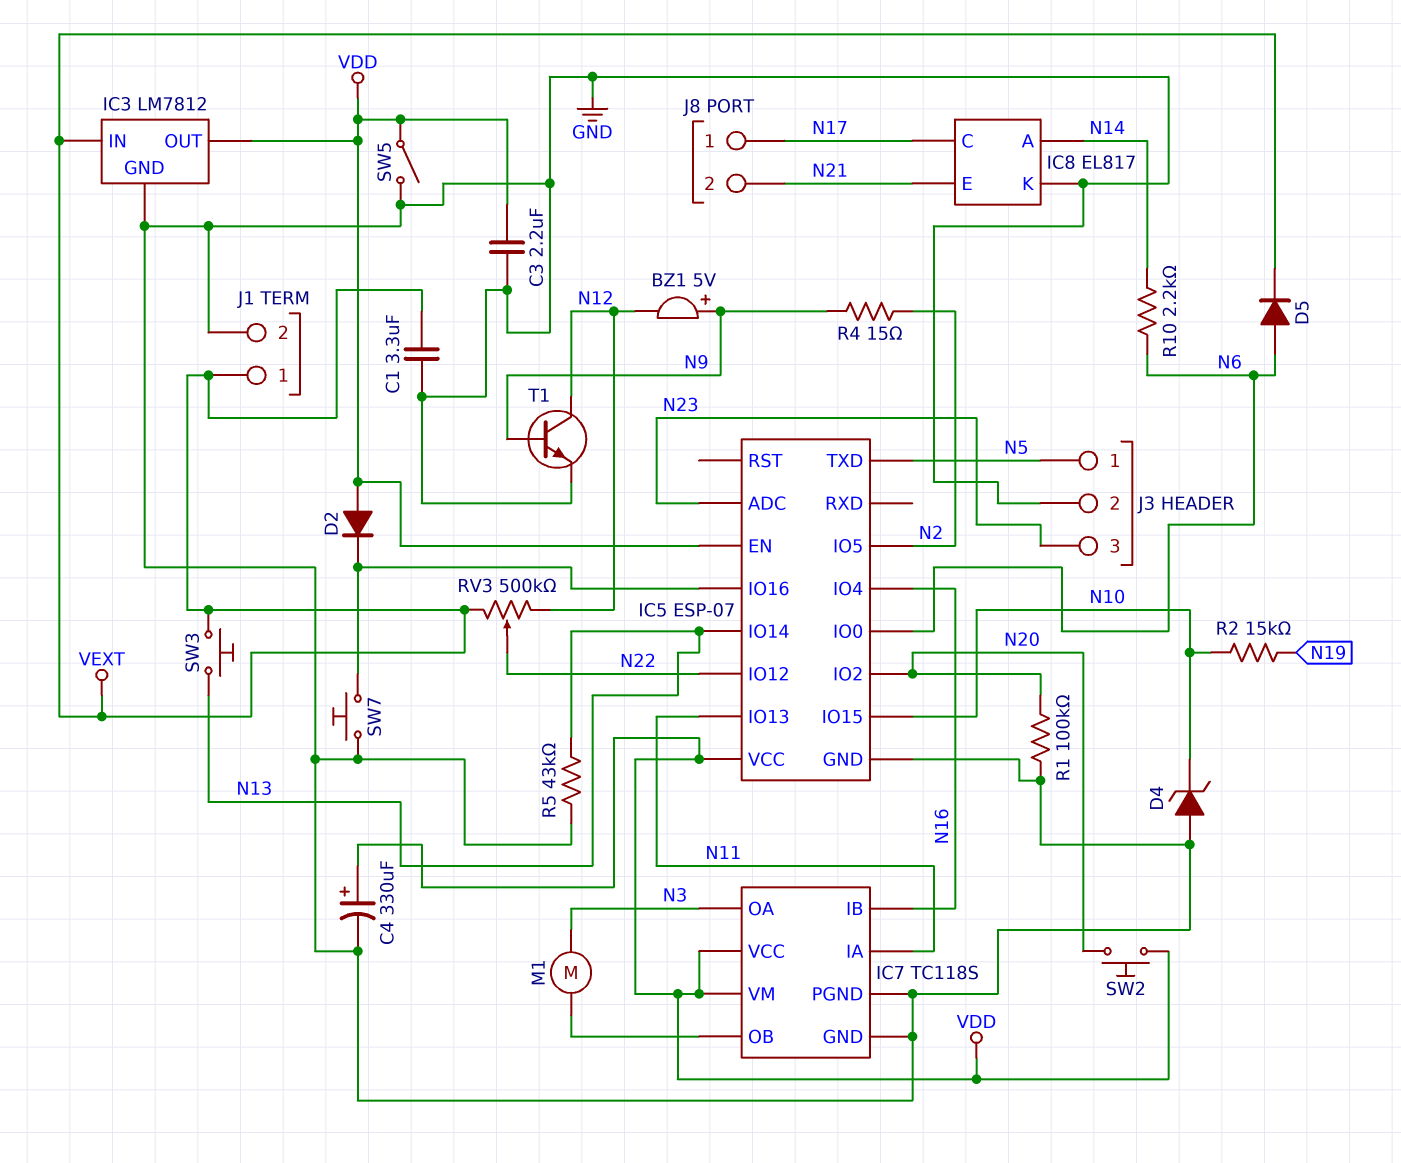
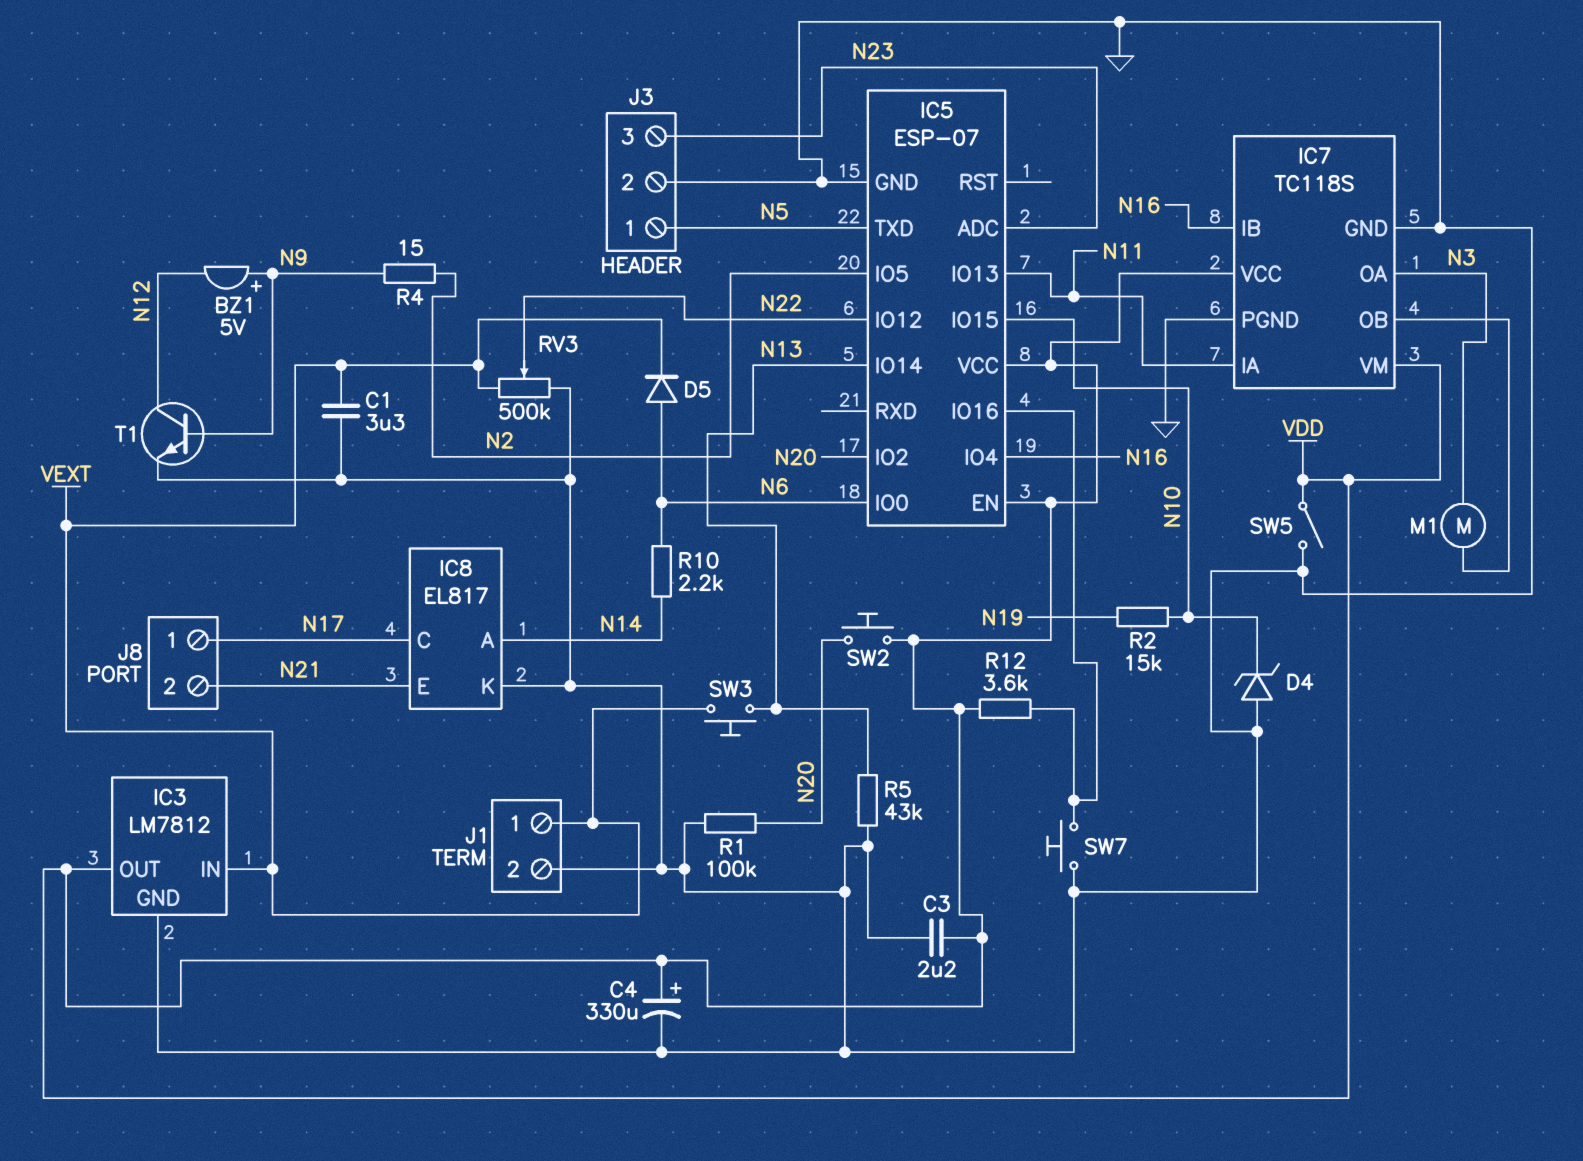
D2: diode (A VDD, K IC5/IO16) -> none
R12: none -> 3.6k (IC5/IO16, VDD)
RV3: 500k (N12, VEXT, wiper N22) -> 500k (GND, VEXT, wiper N22)

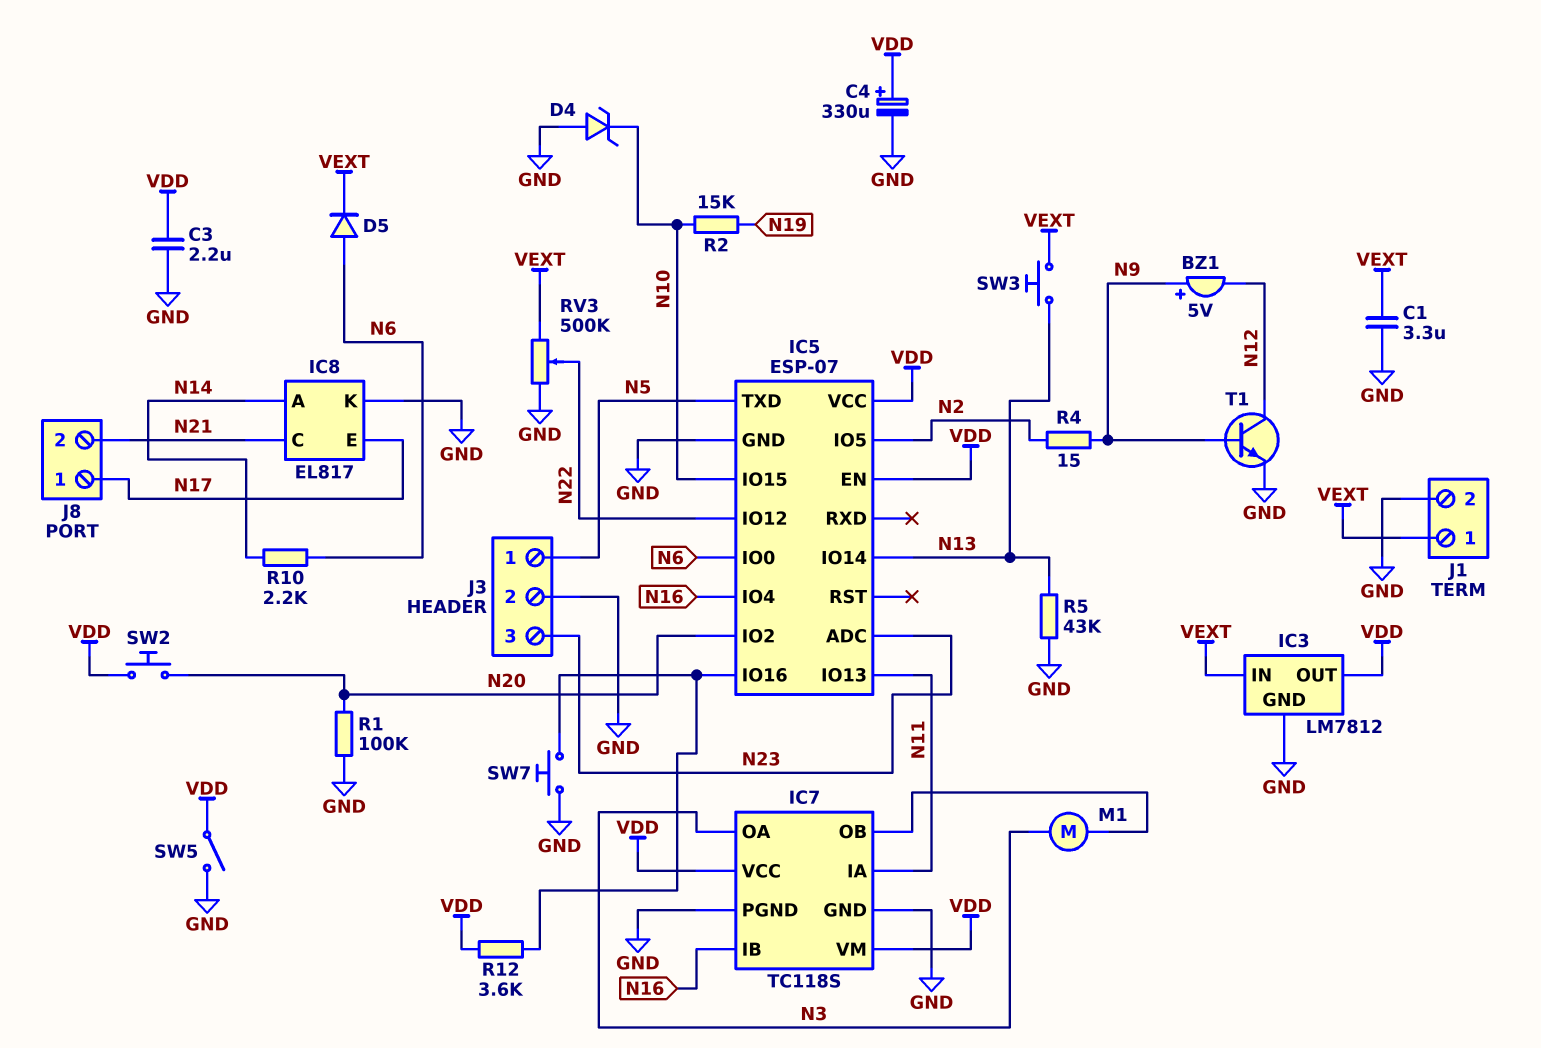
IC8 pin C: N17 -> N21
IC8 pin E: N21 -> N17

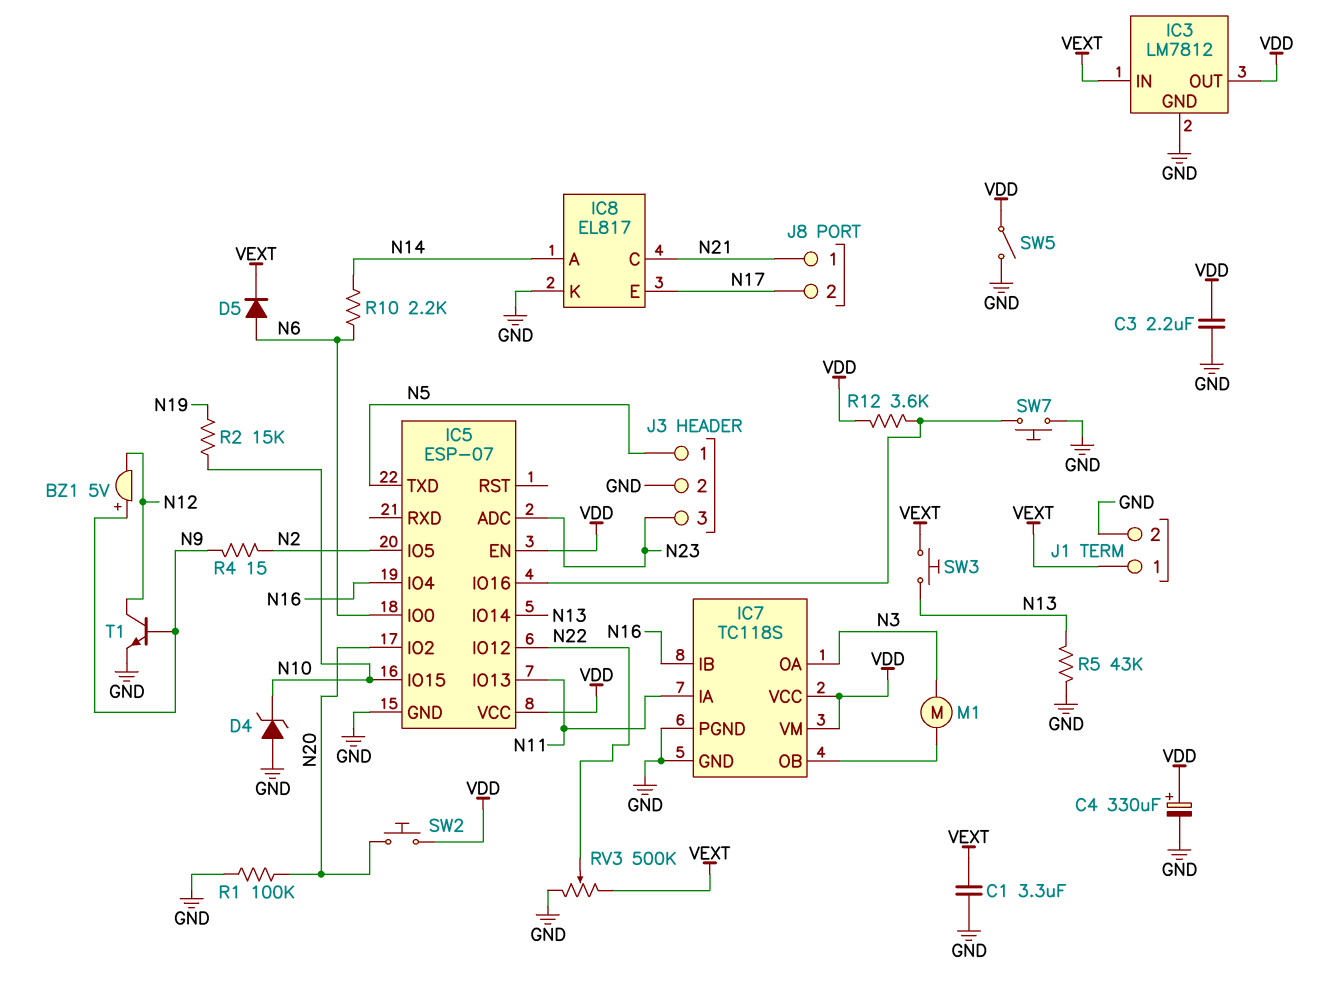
J8 pin 1: N17 -> N21
J8 pin 2: N21 -> N17

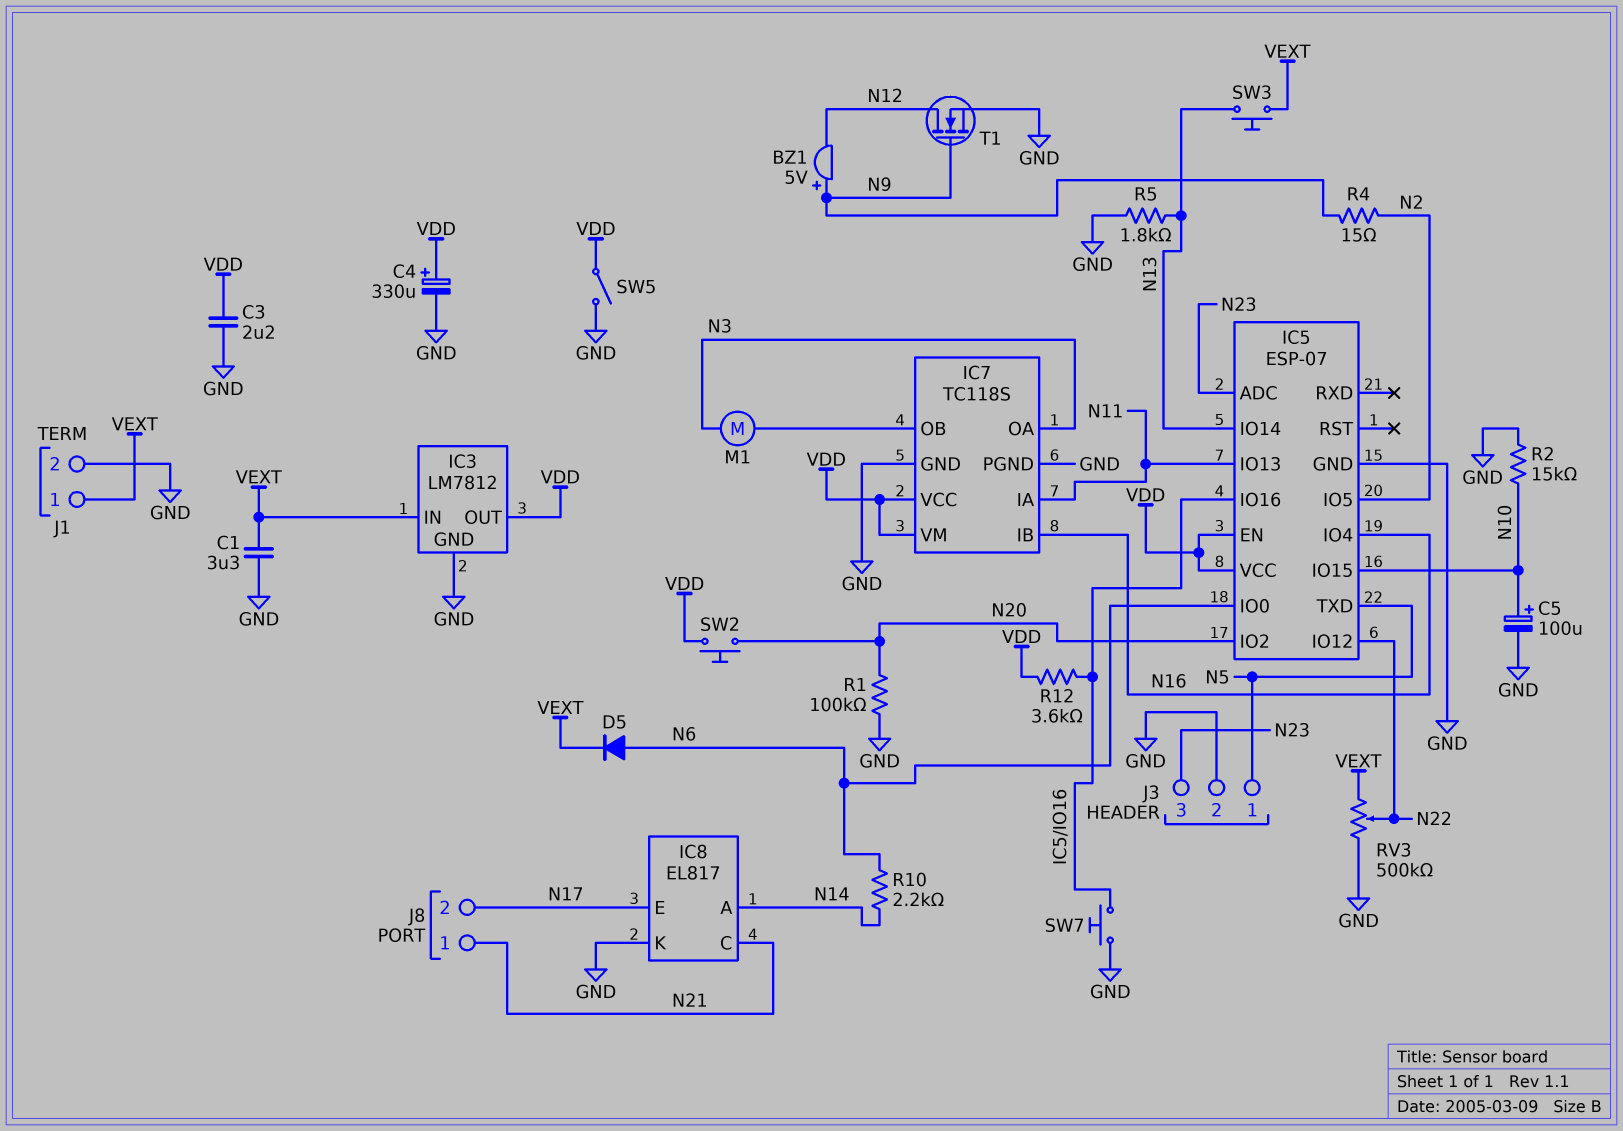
C5: none -> 100uF (plus N10, minus GND)
D4: zener (A GND, K N10) -> none
R2: 15k (N10, N19) -> 15k (GND, N10)
R5: 43k (GND, N13) -> 1.8k (GND, N13)
T1: NPN (B N9, C N12, E GND) -> NMOS (G N9, D N12, S GND)

